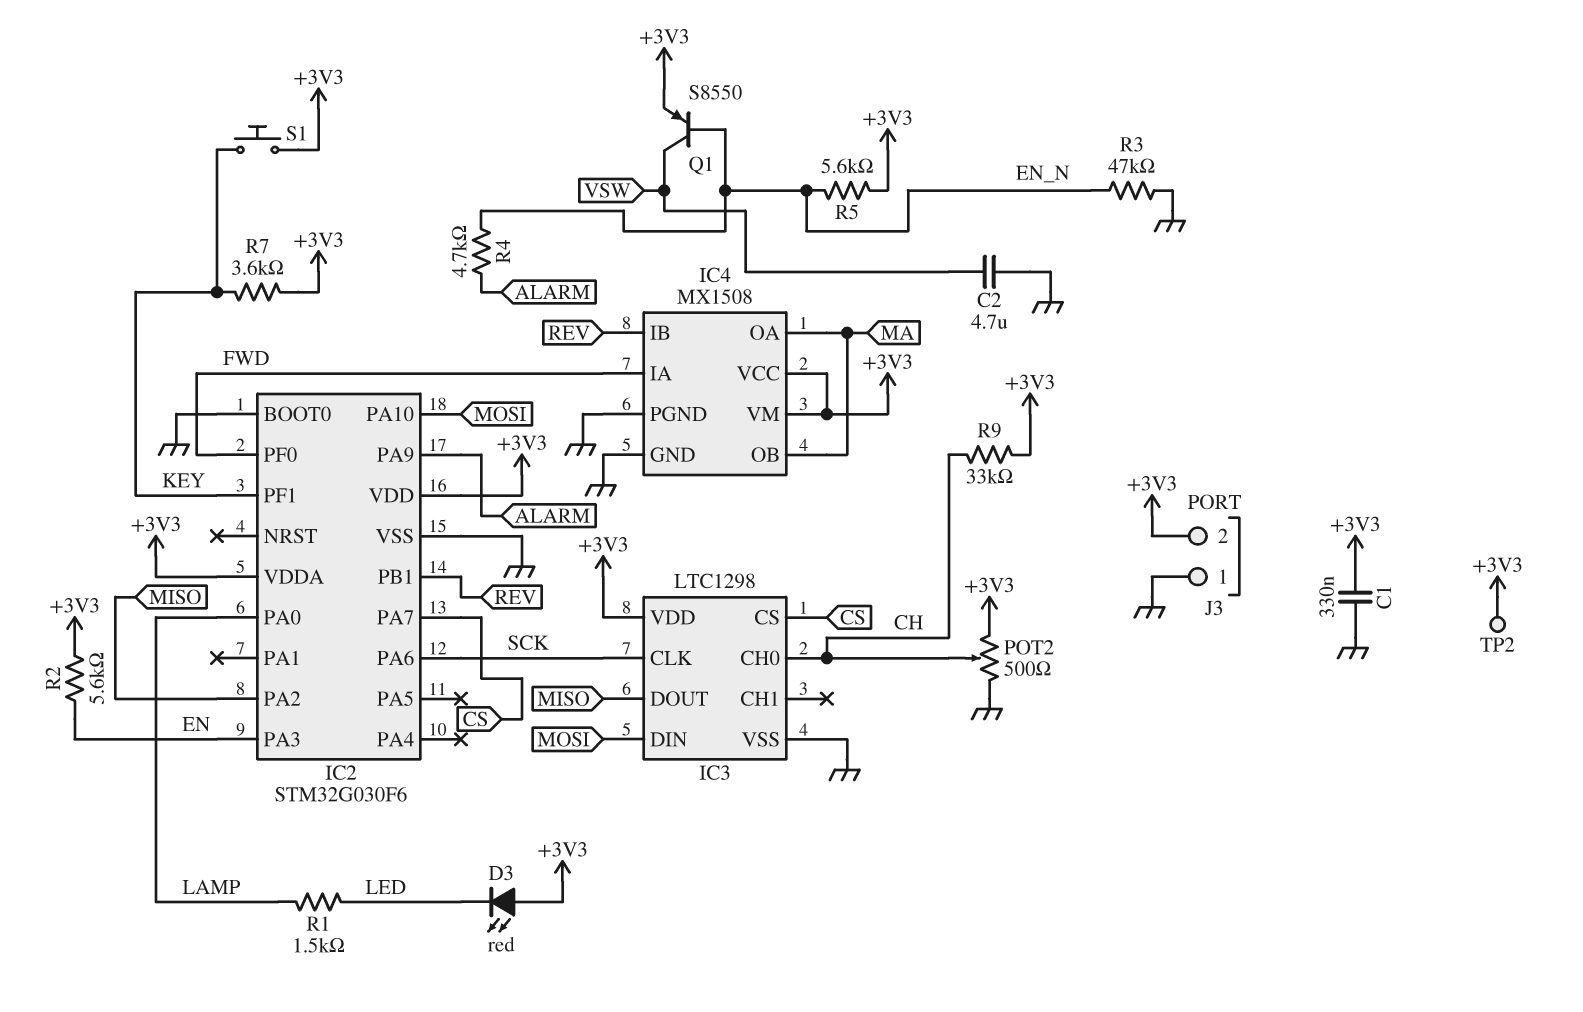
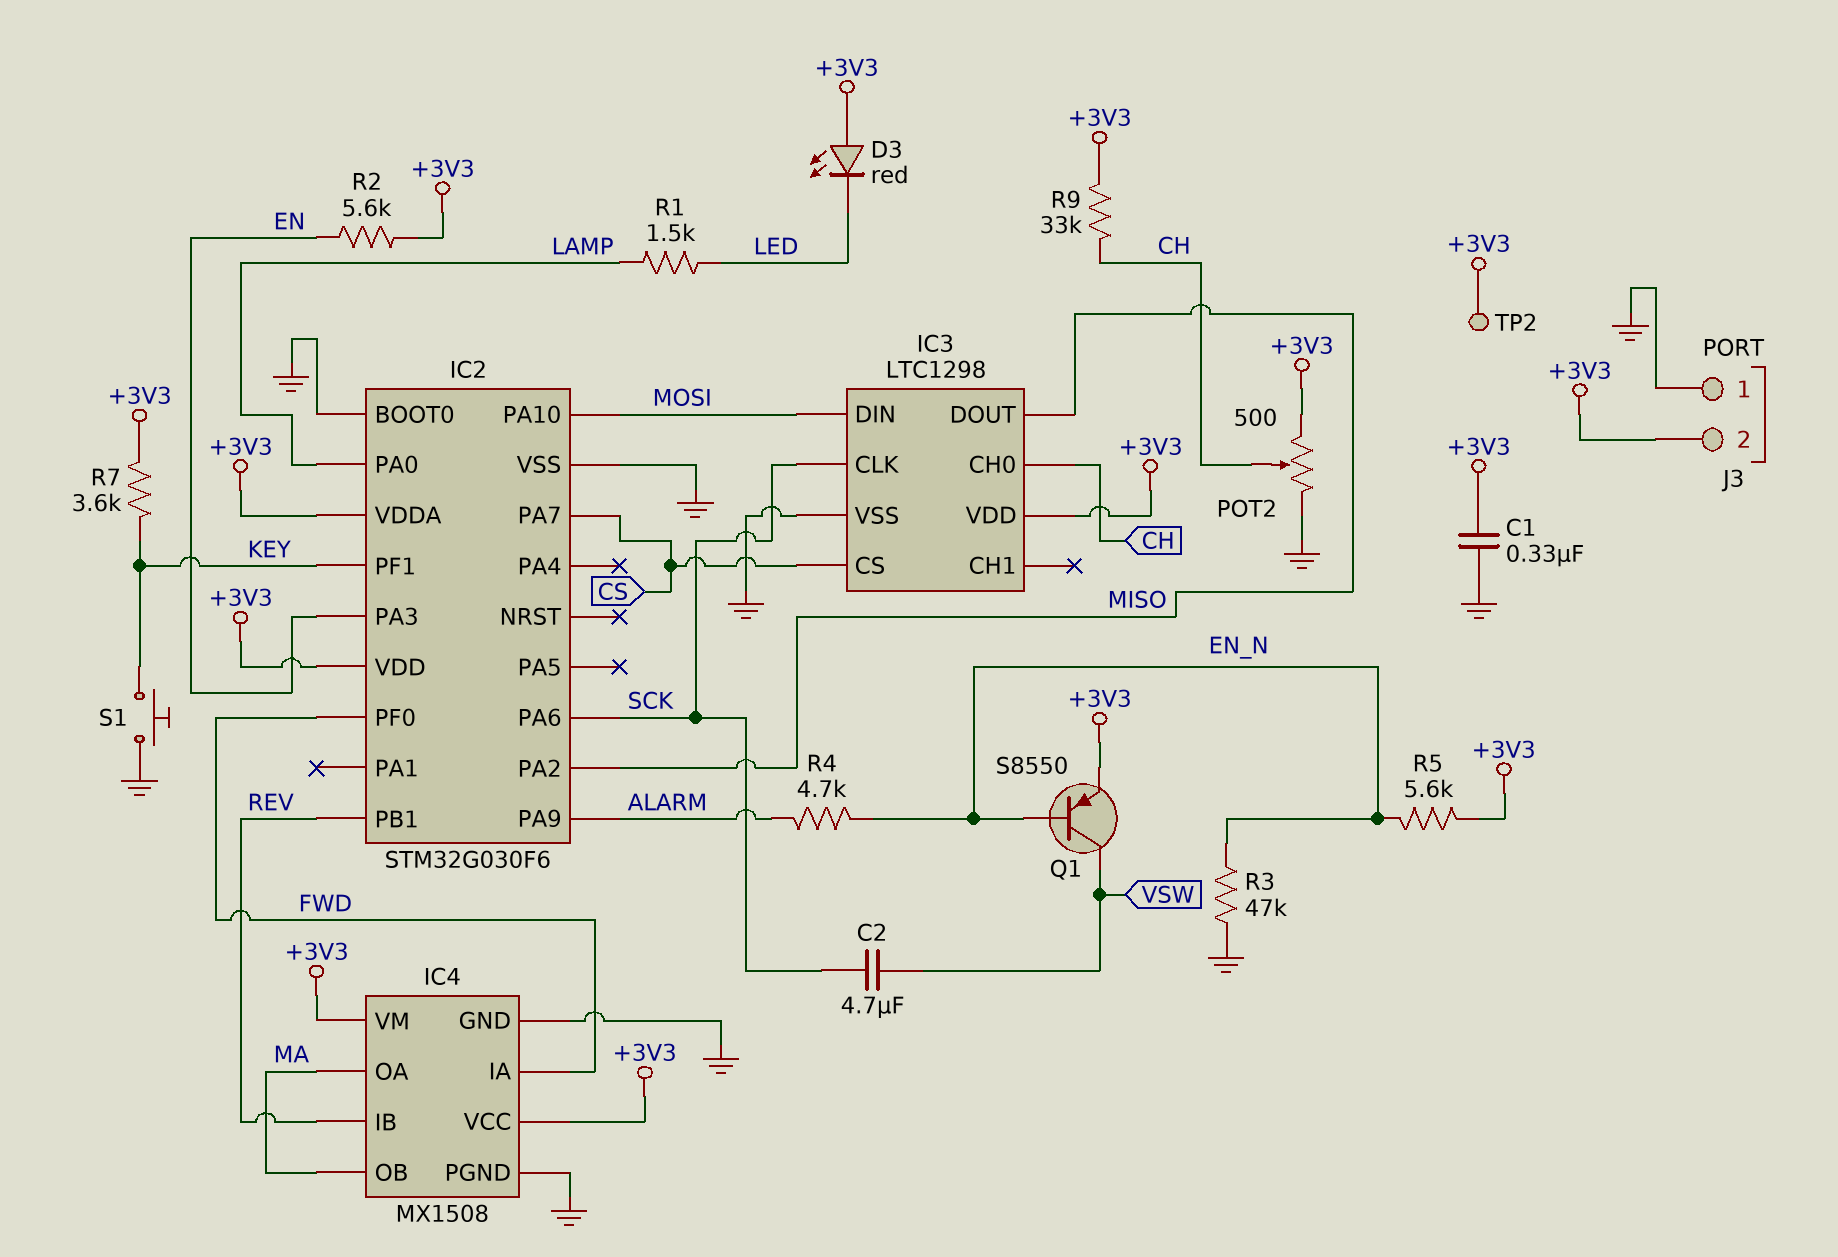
C2: 4.7uF (GND, VSW) -> 4.7uF (SCK, VSW)
S1: button (+3V3, KEY) -> button (GND, KEY)

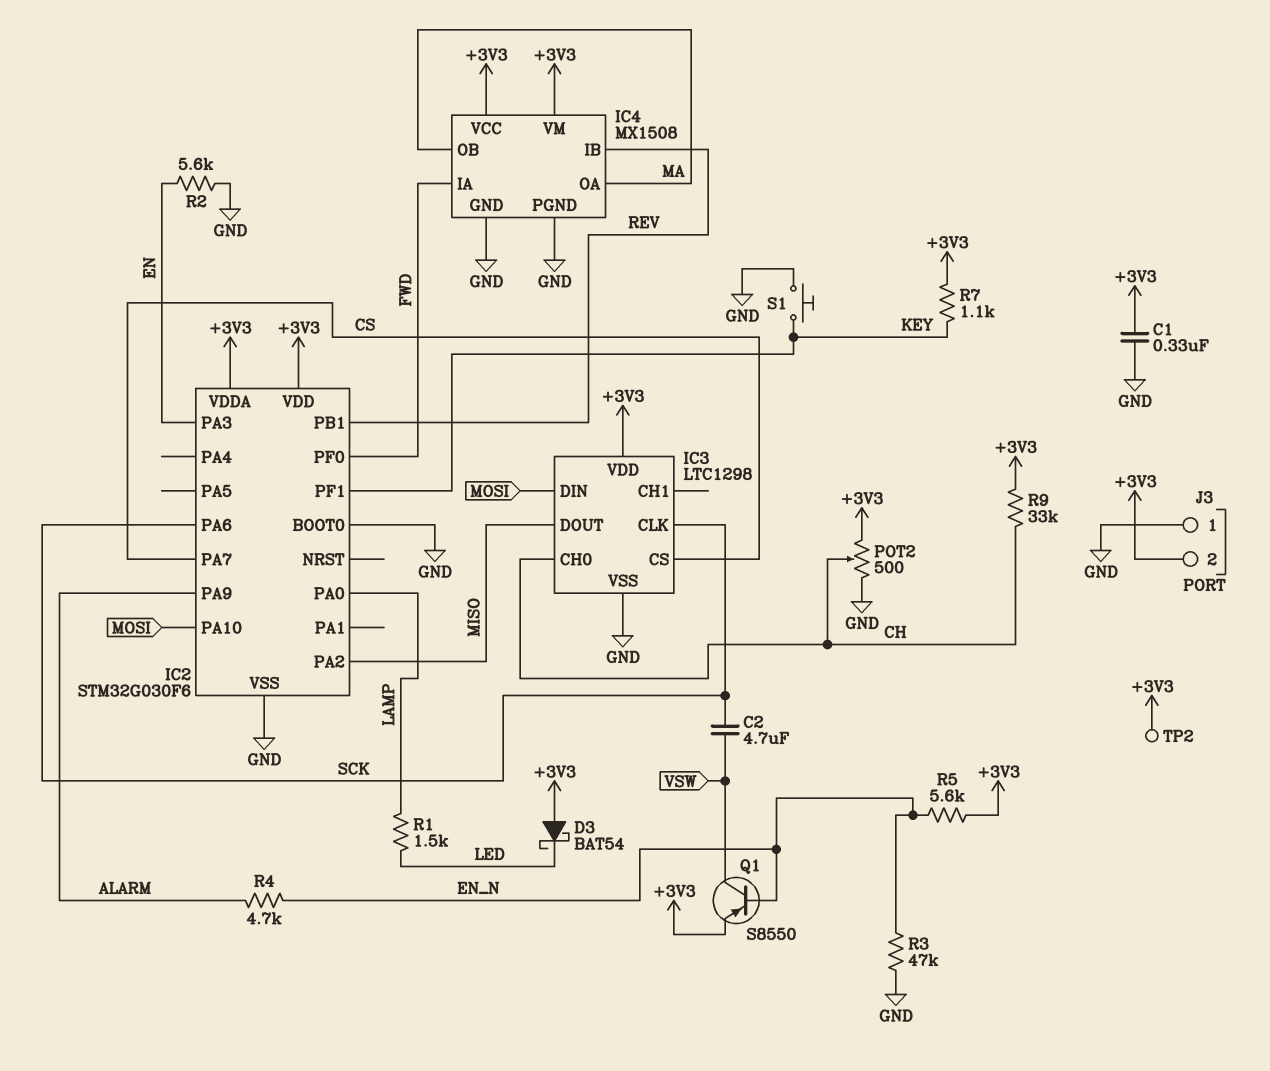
D3: LED red (A +3V3, K LED) -> schottky BAT54 (A +3V3, K LED)
R2: 5.6k (+3V3, EN) -> 5.6k (EN, GND)
R7: 3.6k (+3V3, KEY) -> 1.1k (+3V3, KEY)

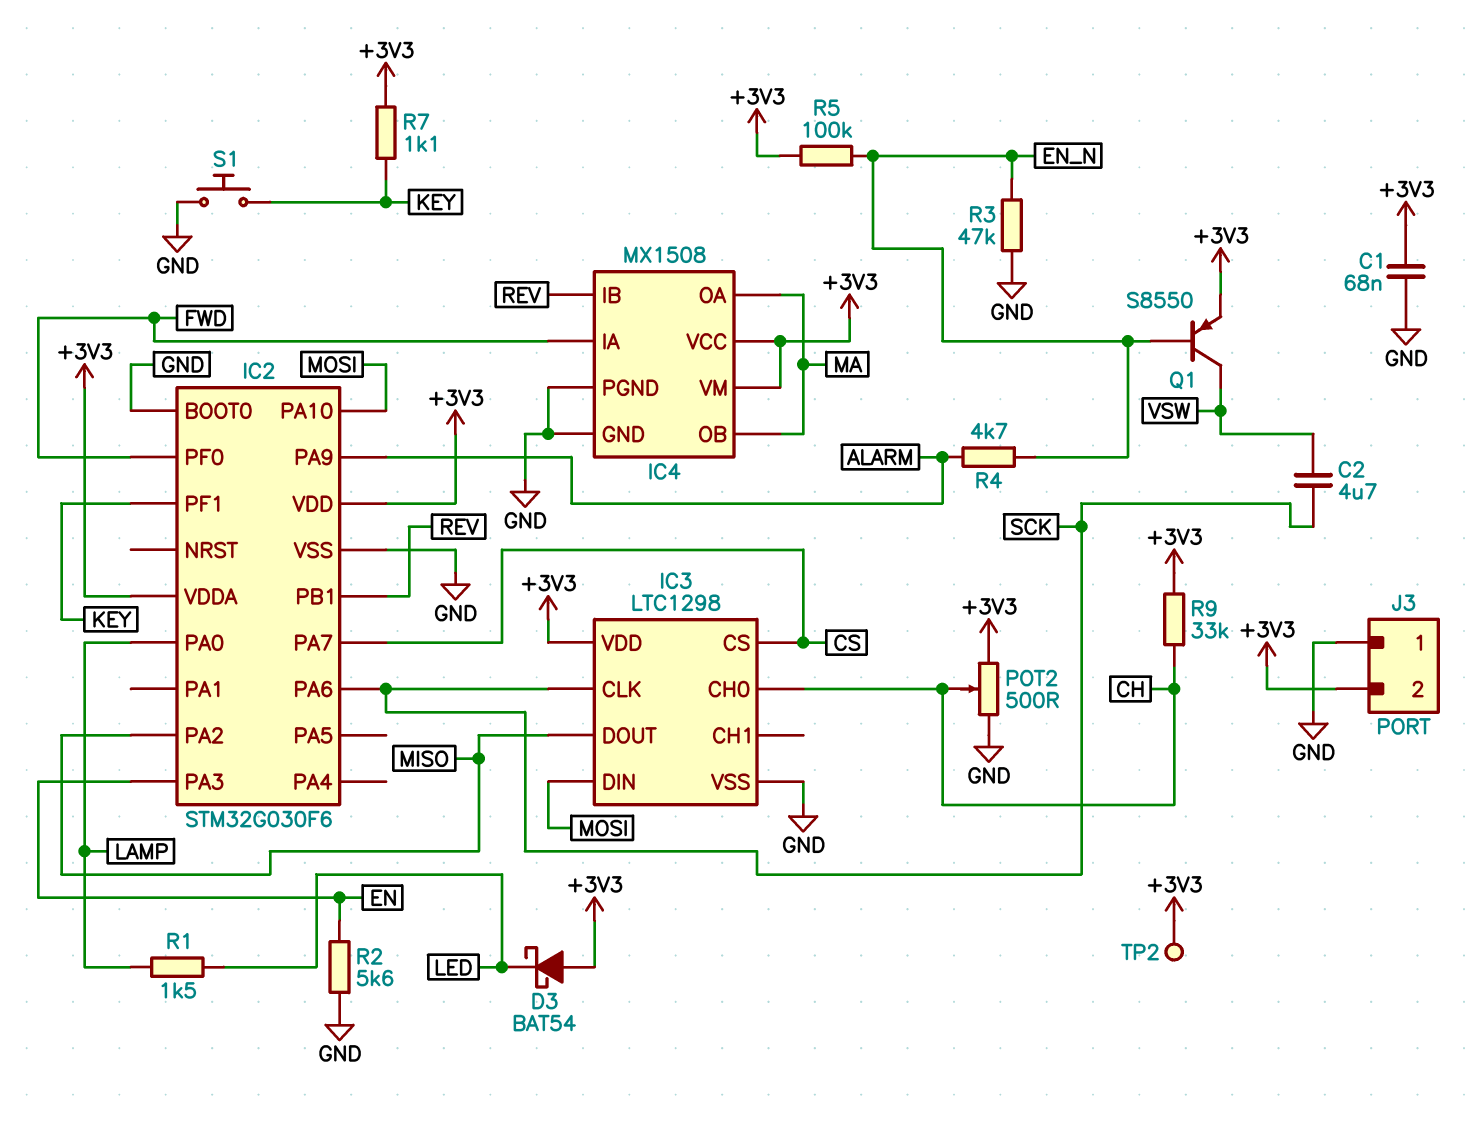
C1: 330nF (+3V3, GND) -> 68nF (+3V3, GND)
R5: 5.6k (+3V3, EN_N) -> 100k (+3V3, EN_N)

